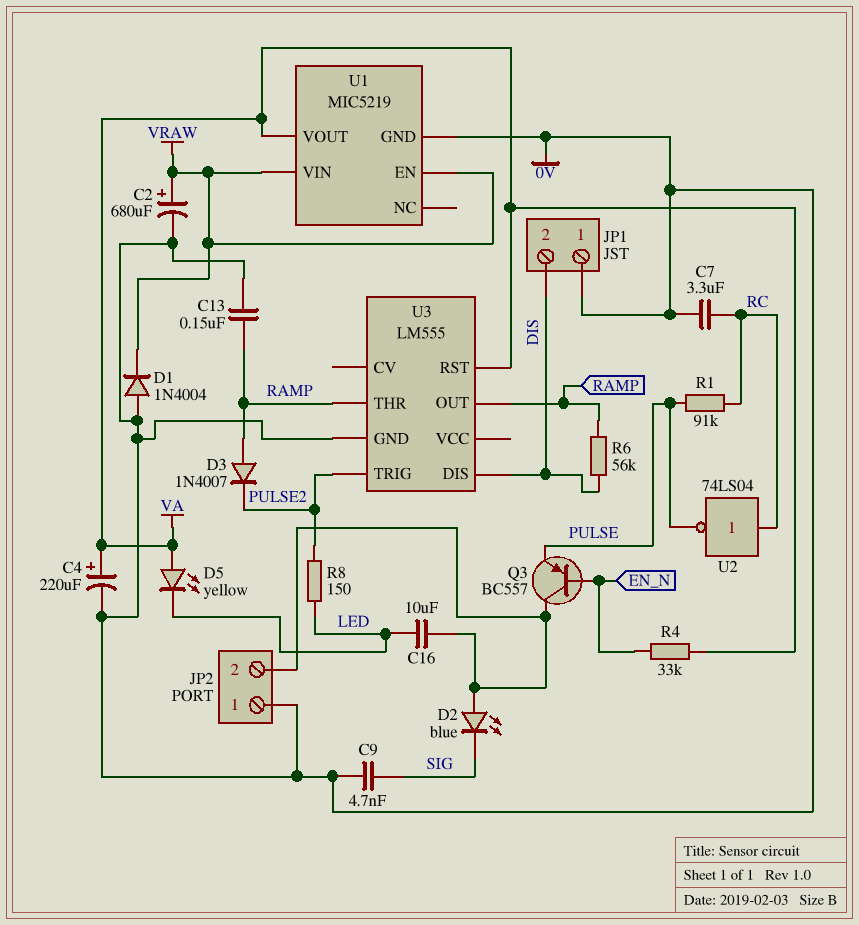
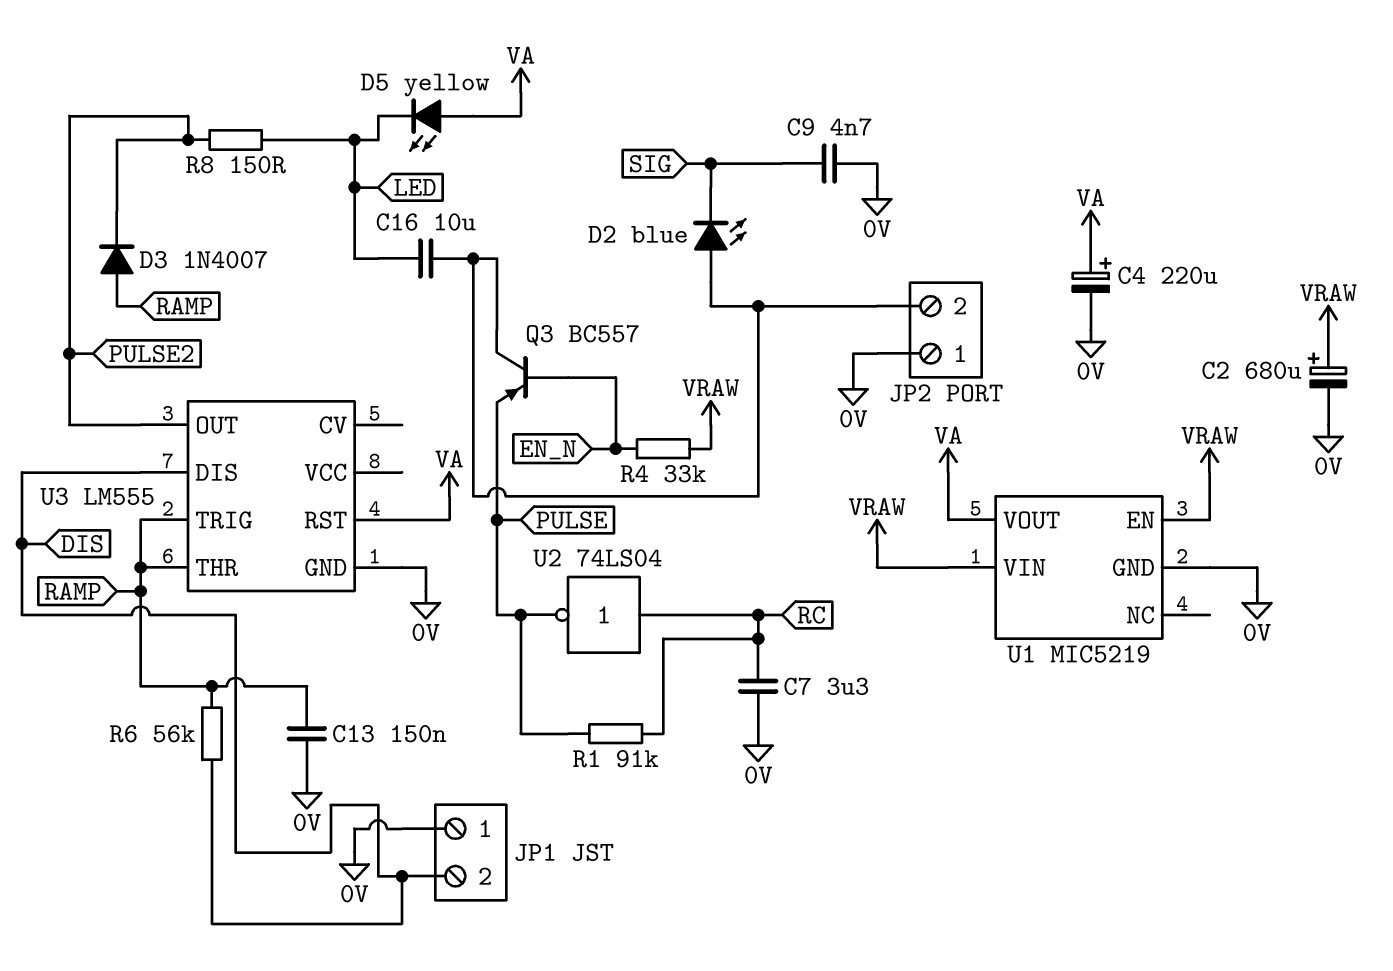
D1: diode 1N4004 (A 0V, K VRAW) -> none
R4: 33k (EN_N, VA) -> 33k (EN_N, VRAW)
U3 pin OUT: RAMP -> PULSE2
U3 pin TRIG: PULSE2 -> RAMP

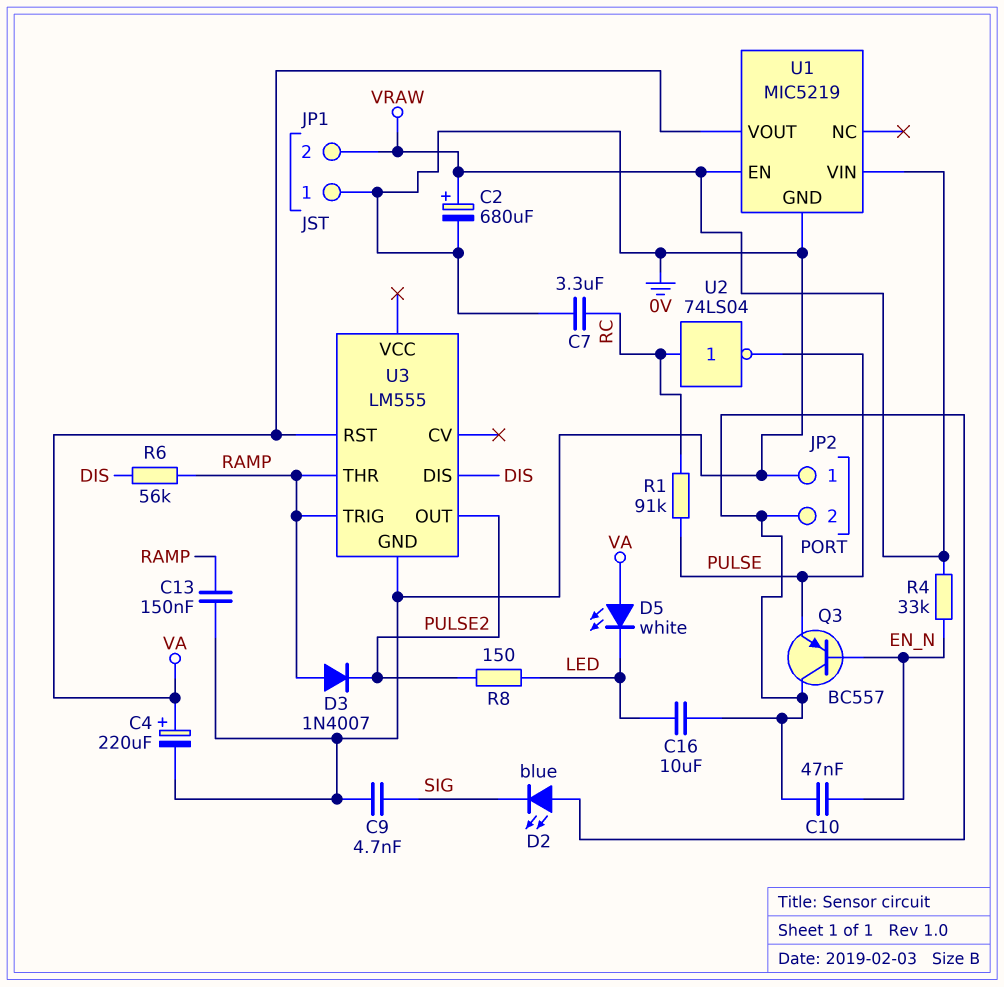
C10: none -> 47nF (EN_N, JP2/2)
D5: LED yellow (A VA, K LED) -> LED white (A VA, K LED)
JP1 pin 2: DIS -> VRAW

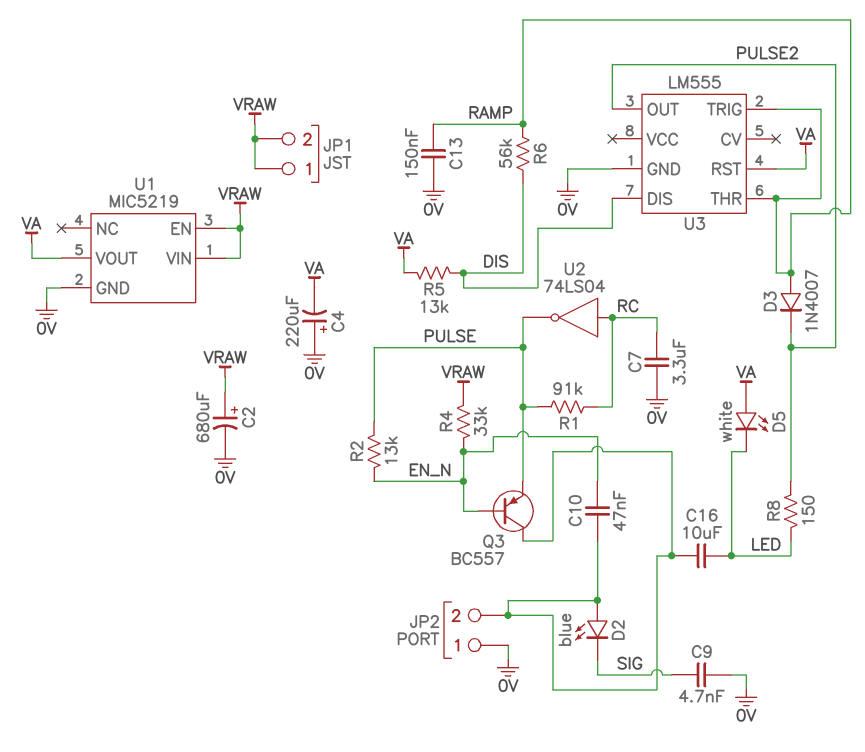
C4: 220uF (plus VA, minus 0V) -> 220uF (plus 0V, minus VA)
JP1 pin 1: 0V -> VRAW
R2: none -> 13k (EN_N, PULSE)
R5: none -> 13k (DIS, VA)

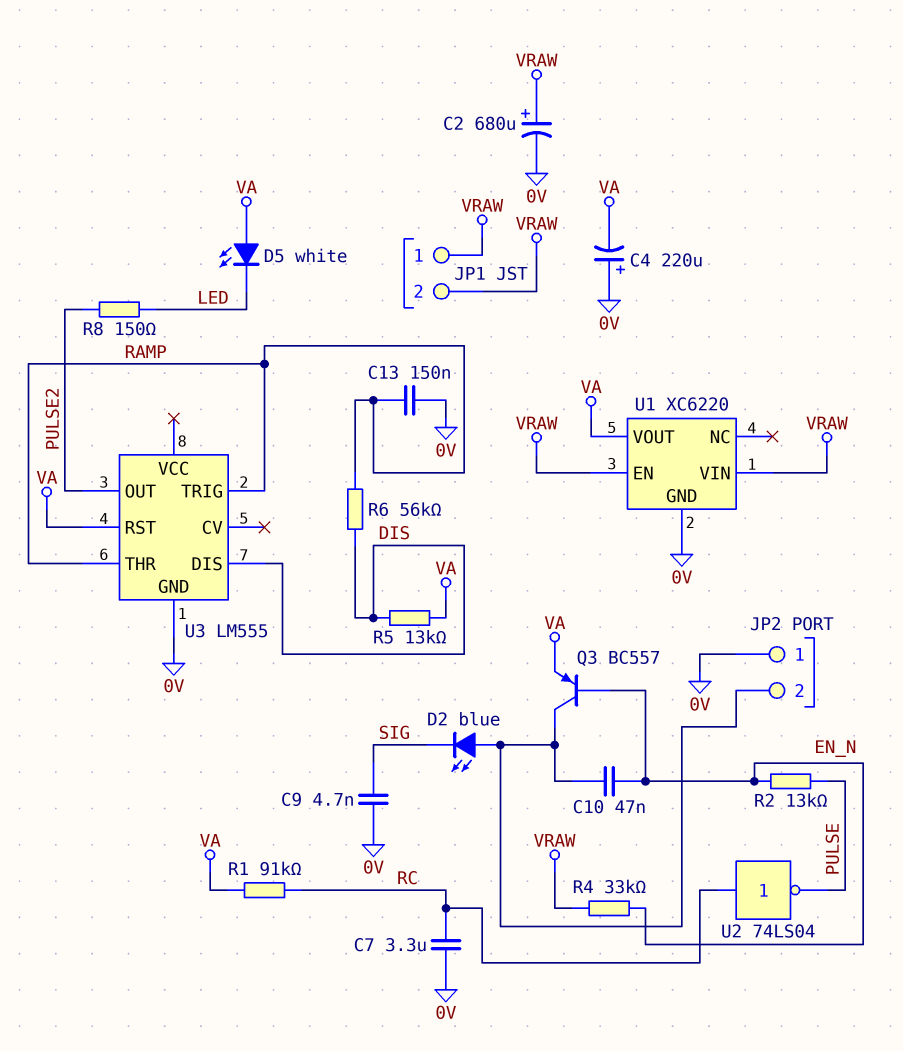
C16: 10uF (JP2/2, LED) -> none
D3: diode 1N4007 (A RAMP, K PULSE2) -> none
Q3: PNP BC557 (B EN_N, C JP2/2, E PULSE) -> PNP BC557 (B EN_N, C JP2/2, E VA)
R1: 91k (PULSE, RC) -> 91k (RC, VA)
U1: MIC5219 -> XC6220

